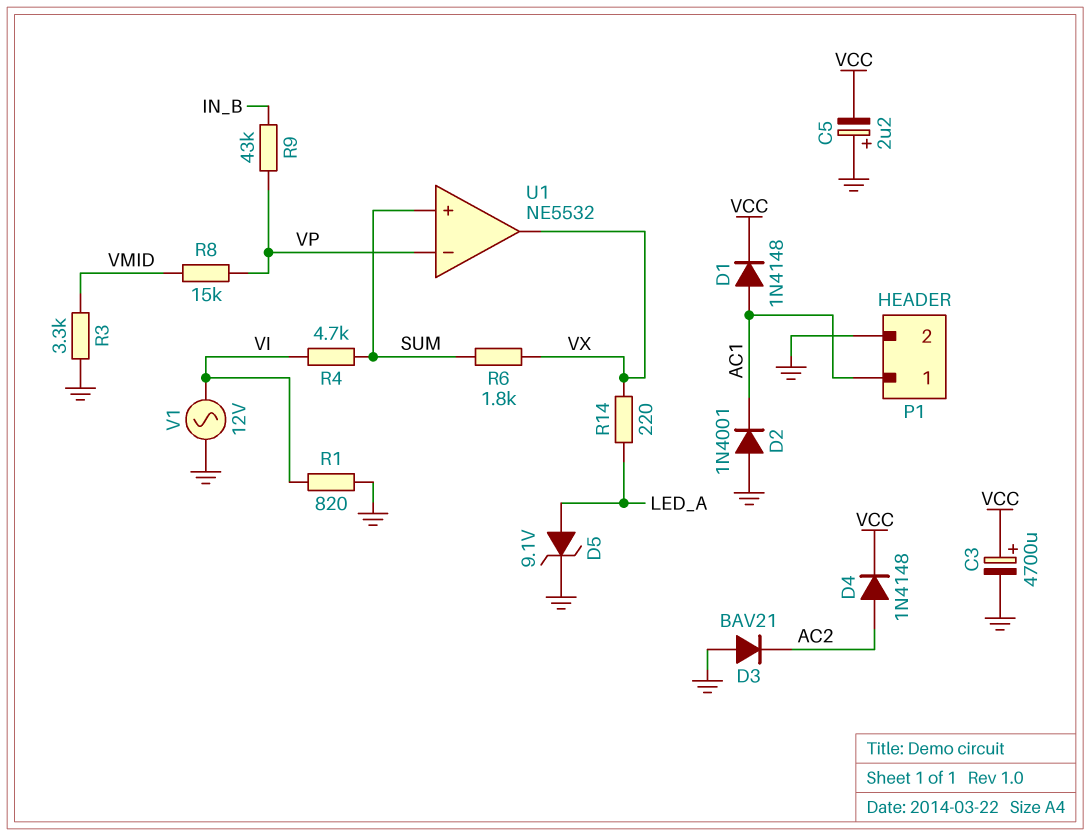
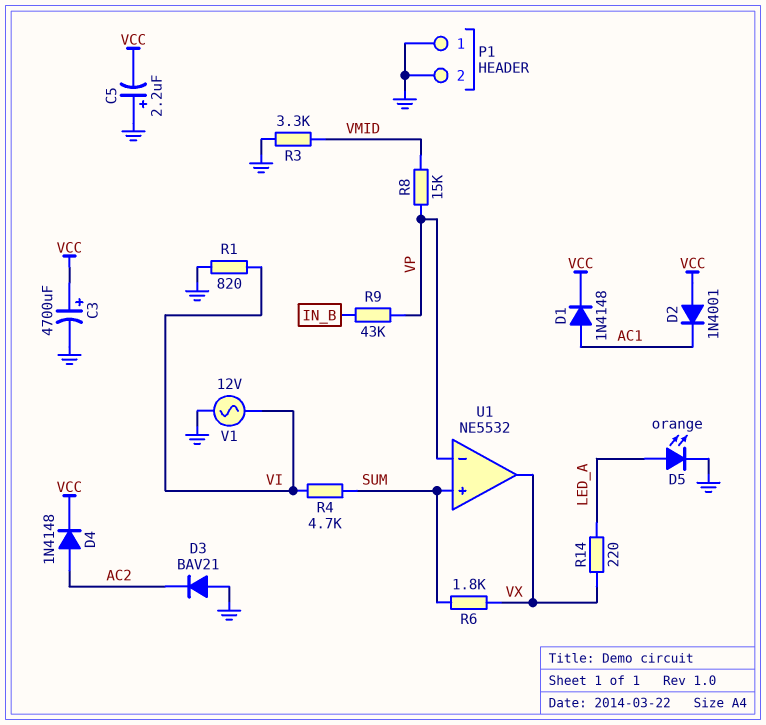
D2: diode 1N4001 (A GND, K AC1) -> diode 1N4001 (A VCC, K AC1)
D5: zener 9.1V (A LED_A, K GND) -> LED orange (A LED_A, K GND)
P1 pin 1: AC1 -> GND

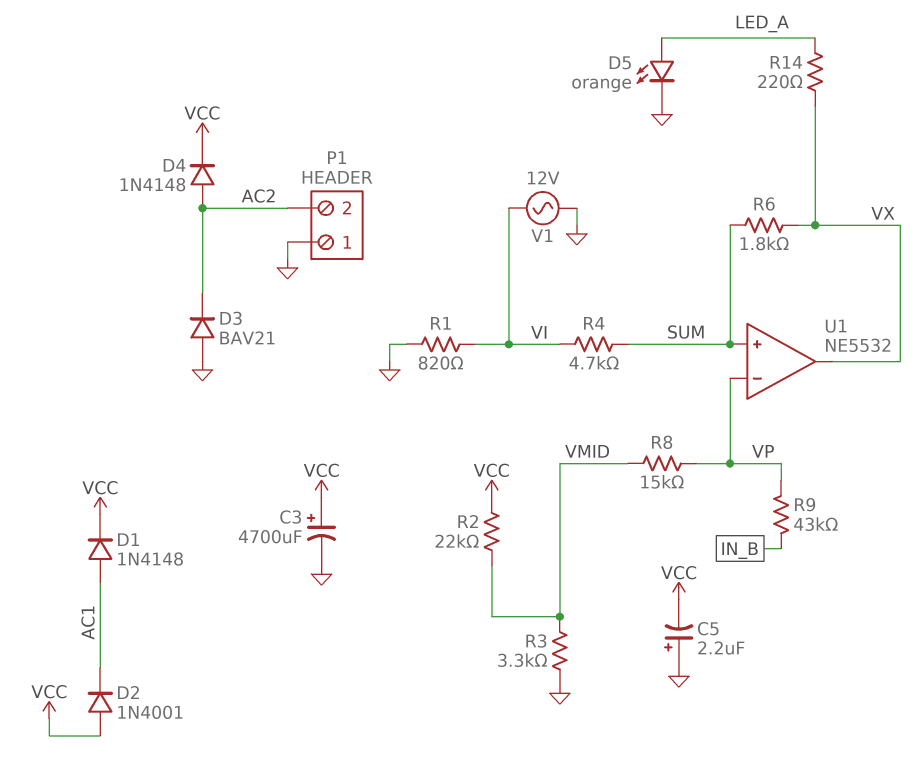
P1 pin 2: GND -> AC2
R2: none -> 22k (VCC, VMID)

